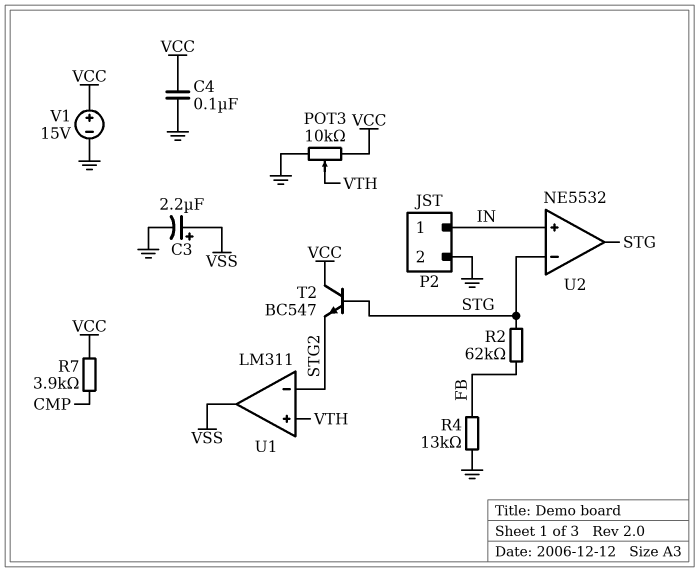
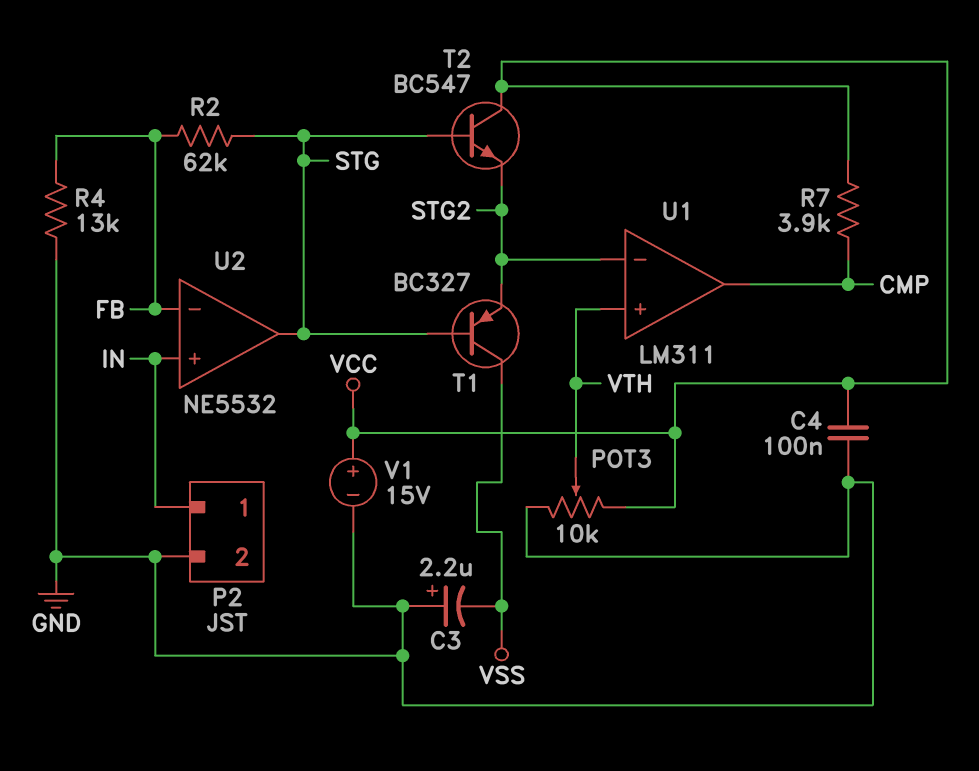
C3: 2.2uF (plus VSS, minus GND) -> 2.2uF (plus GND, minus VSS)
T1: none -> PNP BC327 (B STG, C VSS, E STG2)
U1 pin out: VSS -> CMP
U2 pin in-: STG -> FB

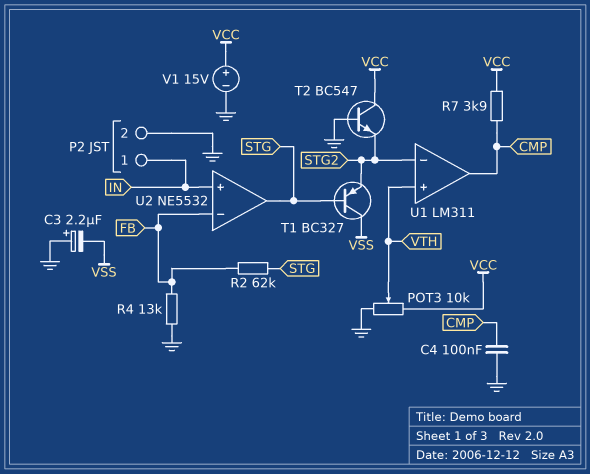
C4: 100nF (GND, VCC) -> 100nF (CMP, GND)
T2: NPN BC547 (B STG, C VCC, E STG2) -> NPN BC547 (B GND, C VCC, E STG2)

